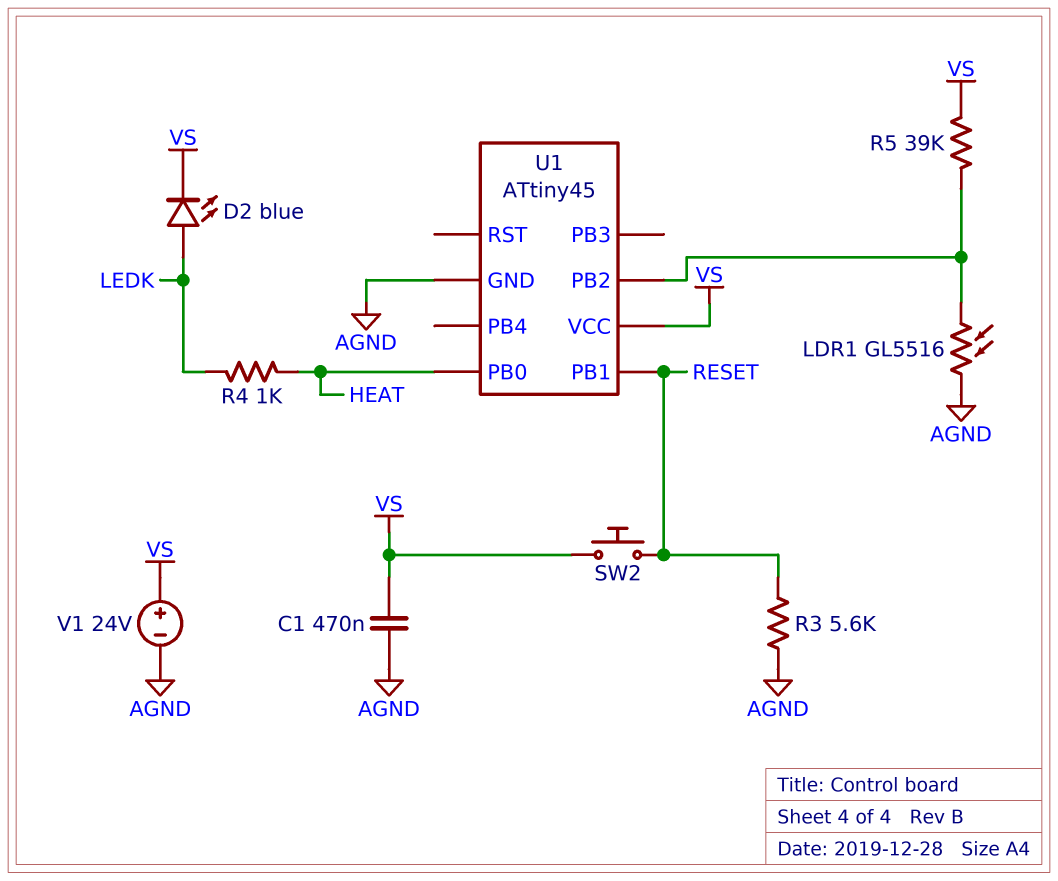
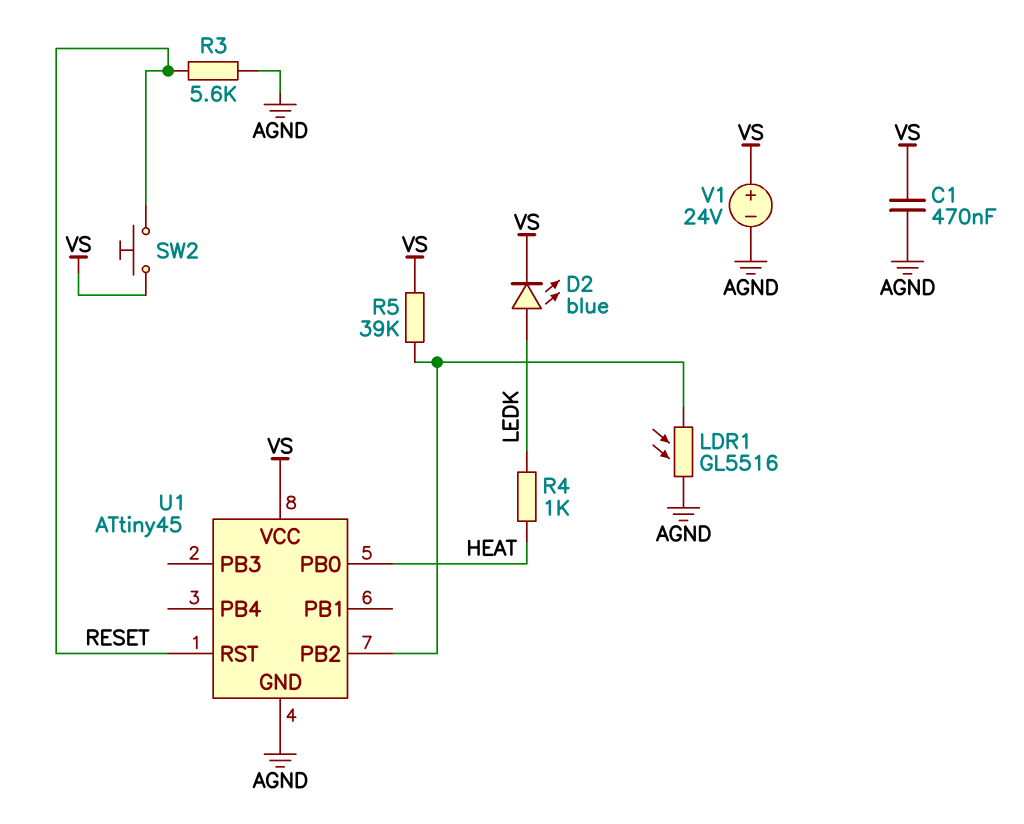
U1 pin PB1: RESET -> none
U1 pin RST: none -> RESET

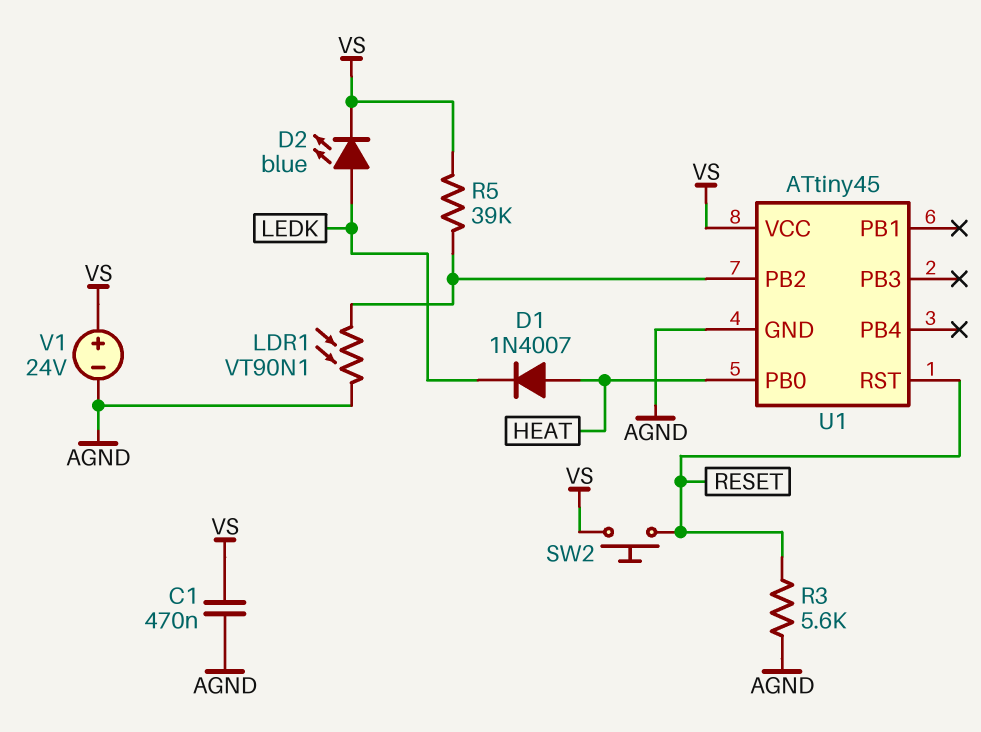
D1: none -> diode 1N4007 (A HEAT, K LEDK)
LDR1: GL5516 (AGND, U1/PB2) -> VT90N1 (AGND, U1/PB2)
R4: 1k (HEAT, LEDK) -> none

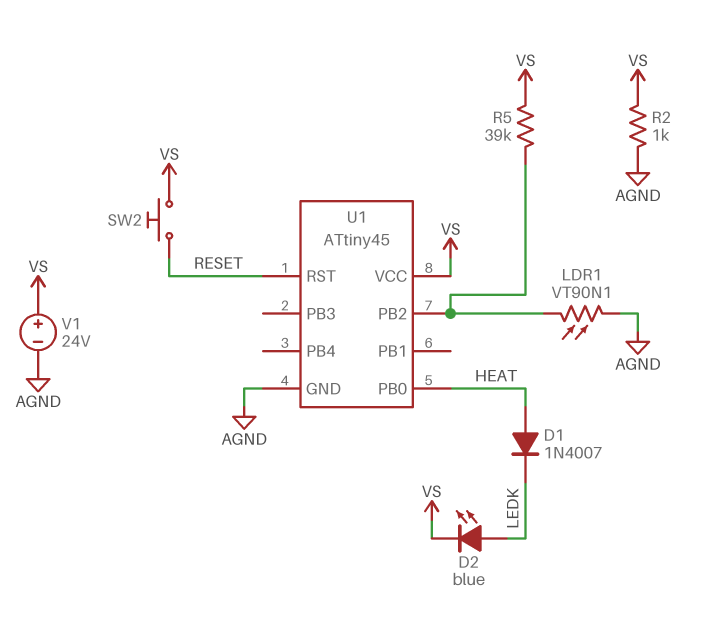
C1: 470nF (AGND, VS) -> none
R2: none -> 1k (AGND, VS)
R3: 5.6k (AGND, RESET) -> none

